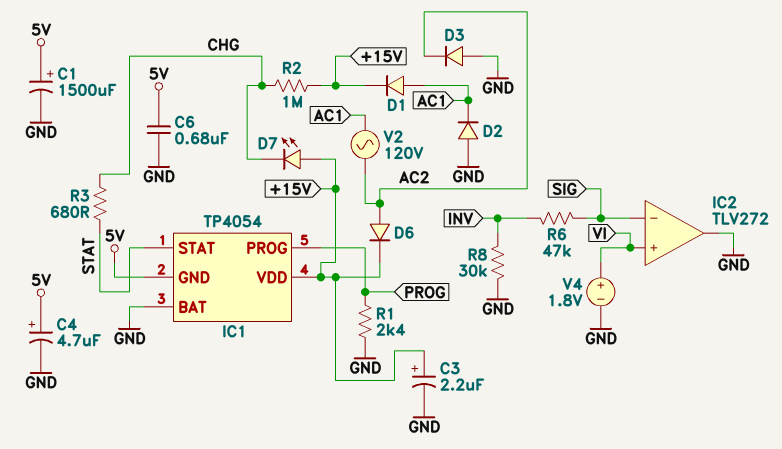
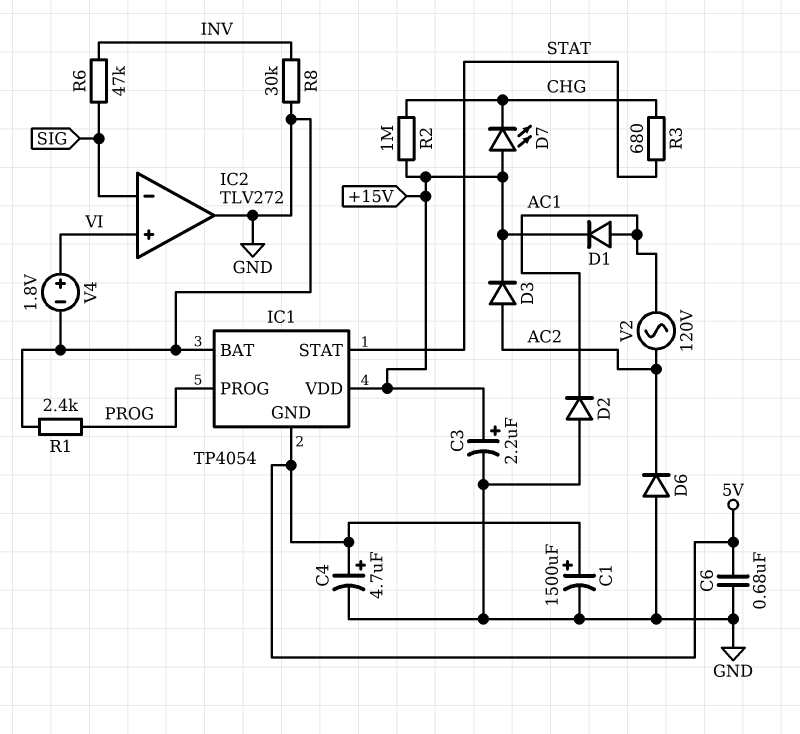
D3: diode (A GND, K AC2) -> diode (A AC2, K +15V)
D6: diode (A AC2, K +15V) -> diode (A GND, K AC2)

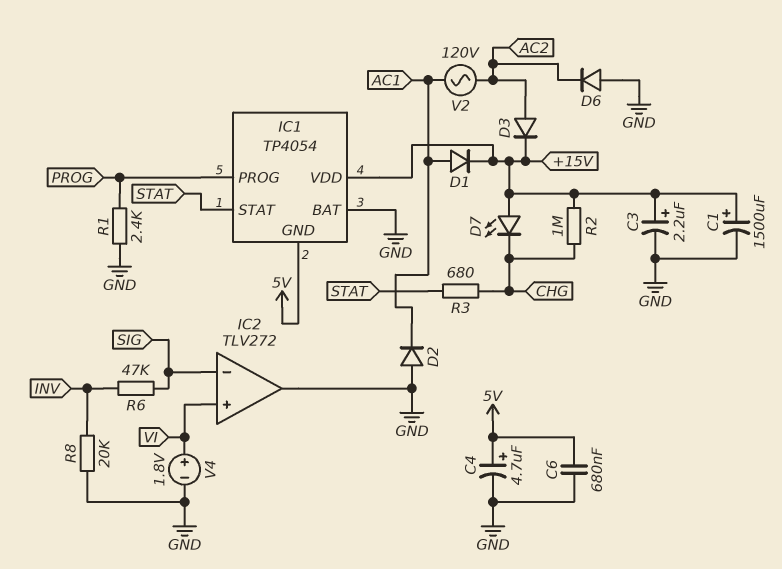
C1: 1500uF (plus 5V, minus GND) -> 1500uF (plus +15V, minus GND)
R8: 30k (GND, INV) -> 20k (GND, INV)

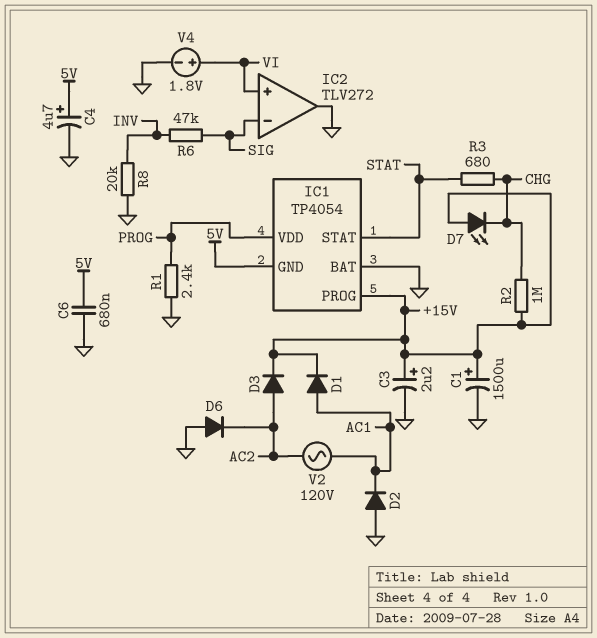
IC1 pin PROG: PROG -> +15V
IC1 pin VDD: +15V -> PROG

